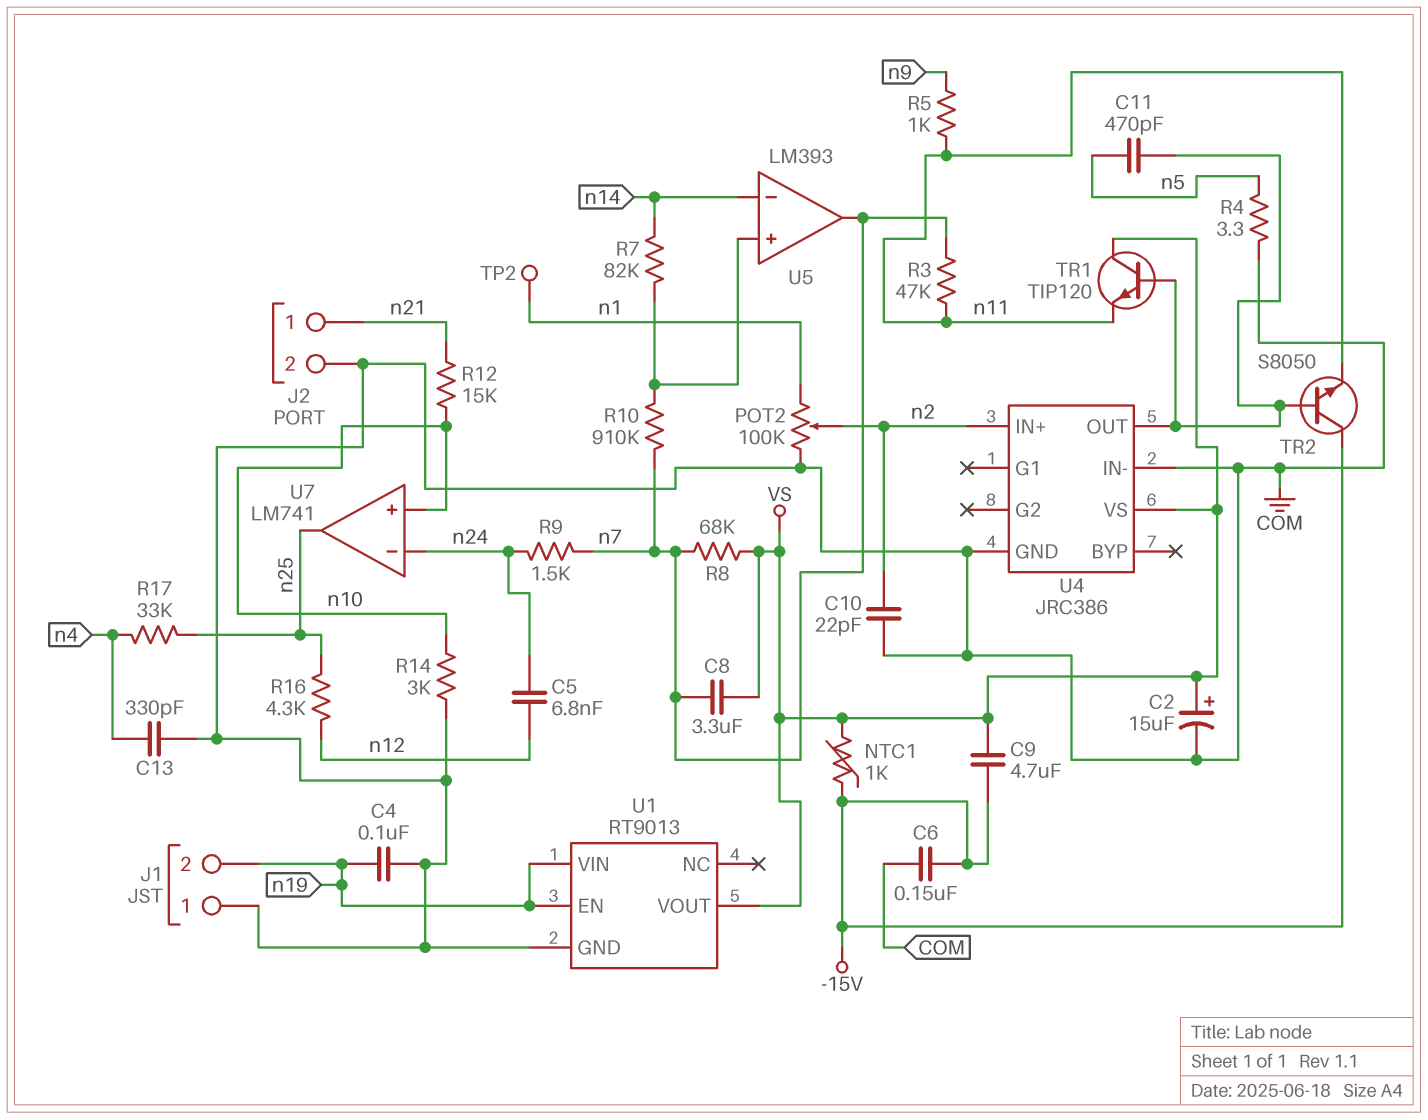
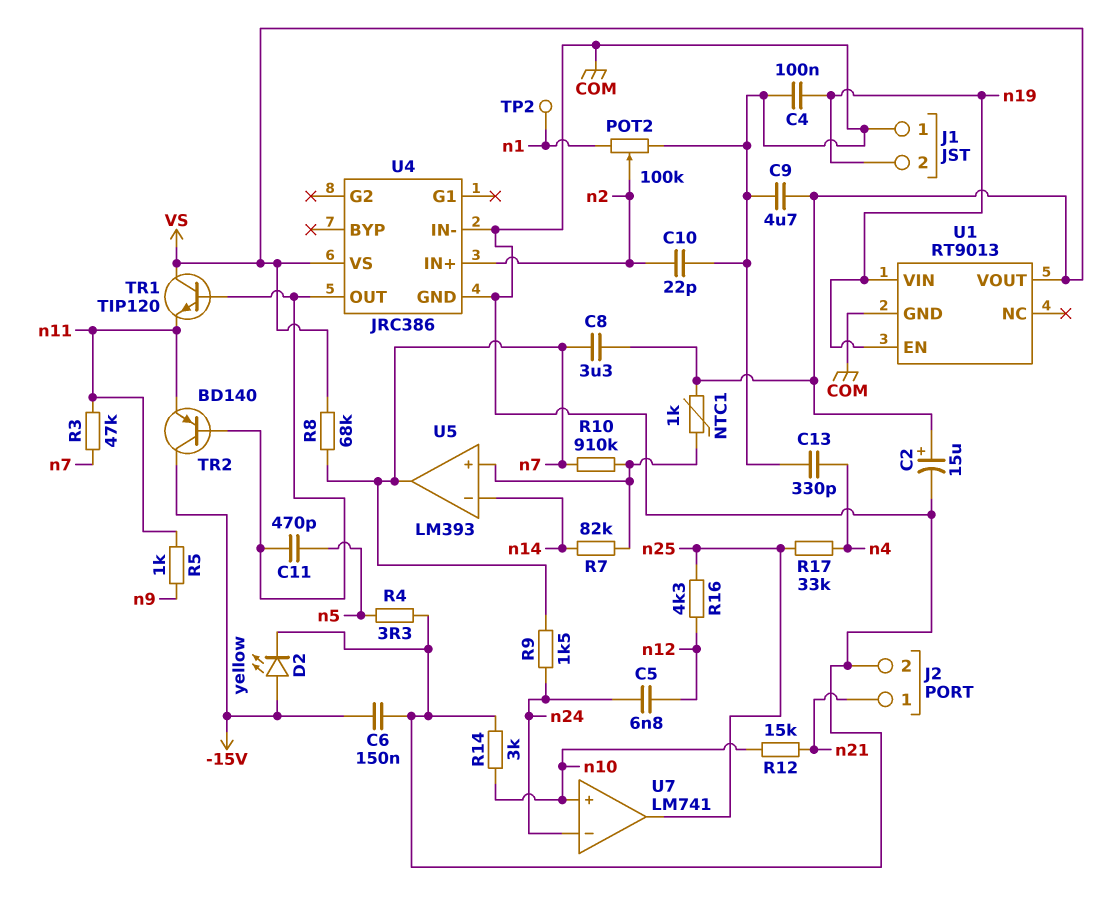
C9: 4.7uF (-15V, VS) -> 4.7uF (COM, VS)
D2: none -> LED yellow (A -15V, K COM)
NTC1: 1k (-15V, VS) -> 1k (U5/in+, VS)
TR2: NPN S8050 (B U4/OUT, C -15V, E n11) -> PNP BD140 (B U4/OUT, C -15V, E n11)

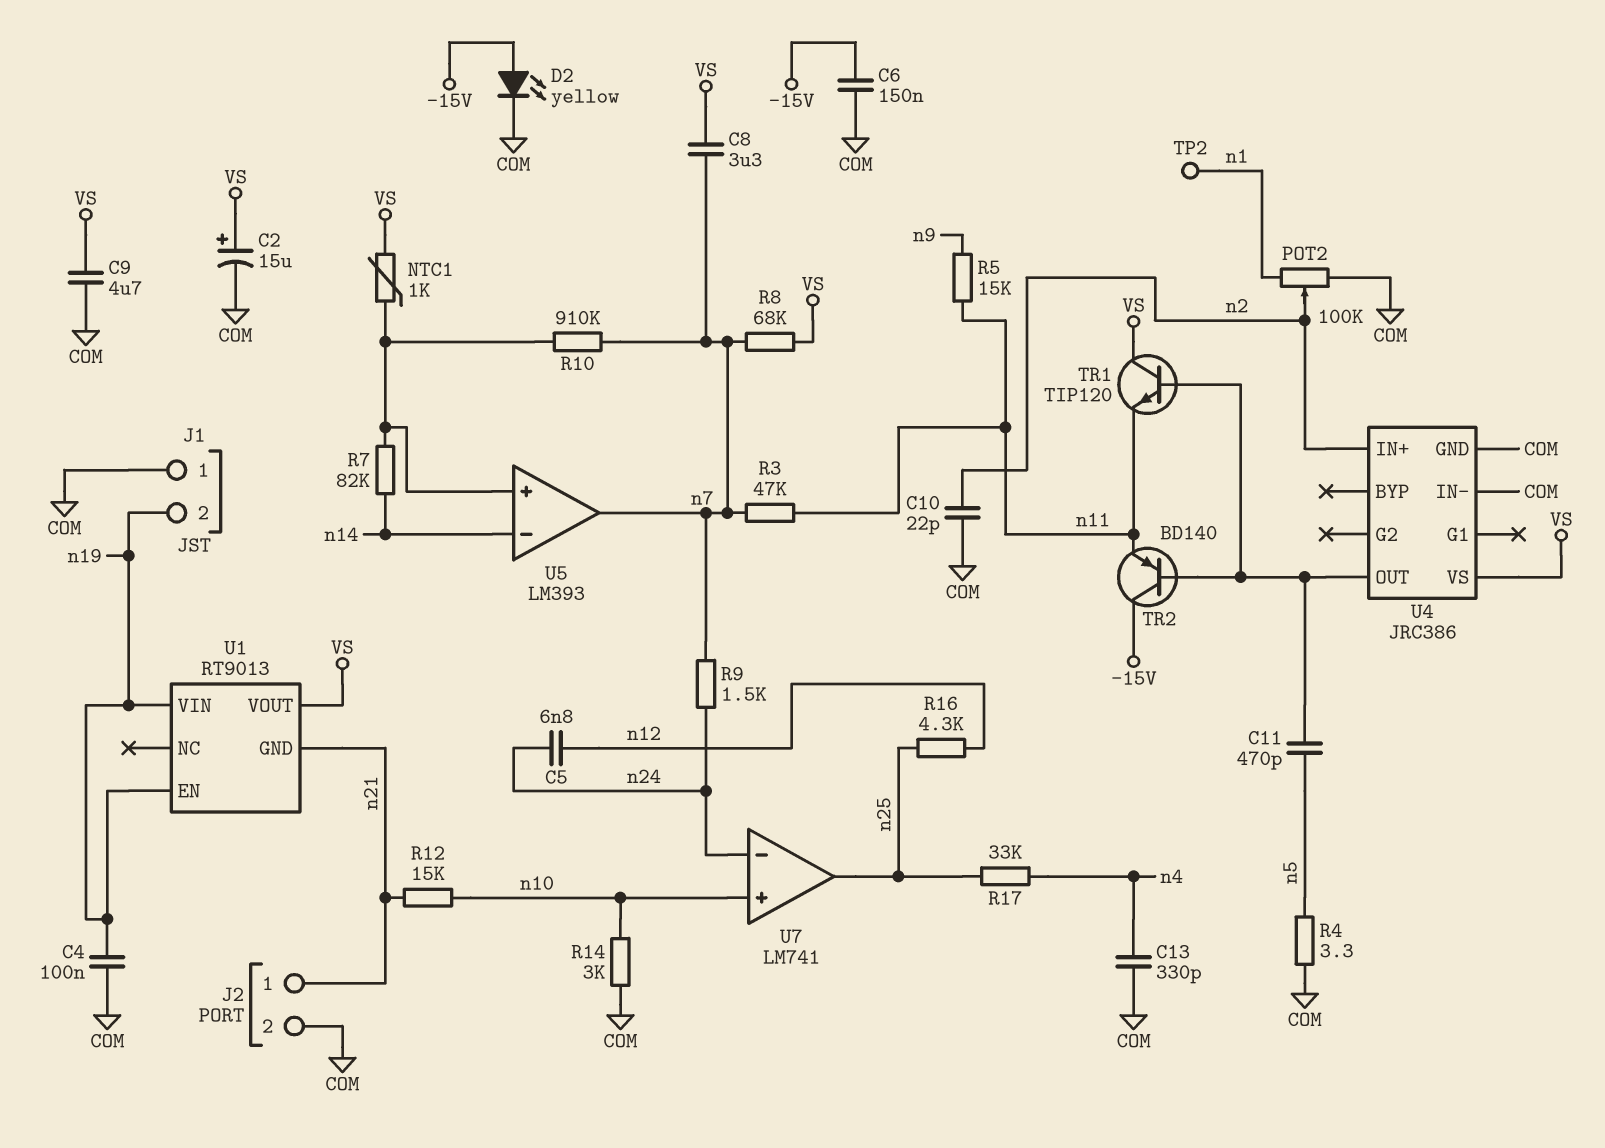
R5: 1k (n9, n11) -> 15k (n9, n11)
U1 pin GND: COM -> n21

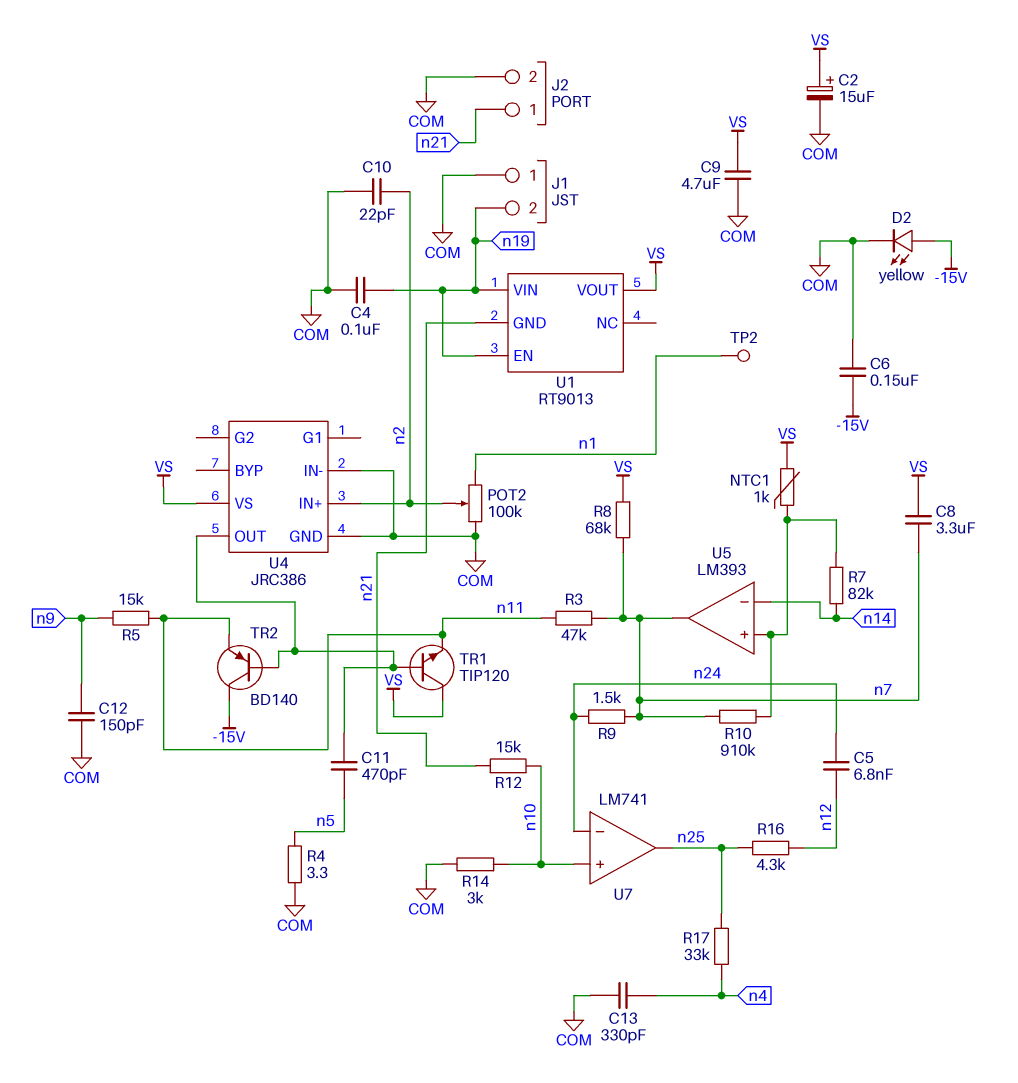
C12: none -> 150pF (COM, n9)

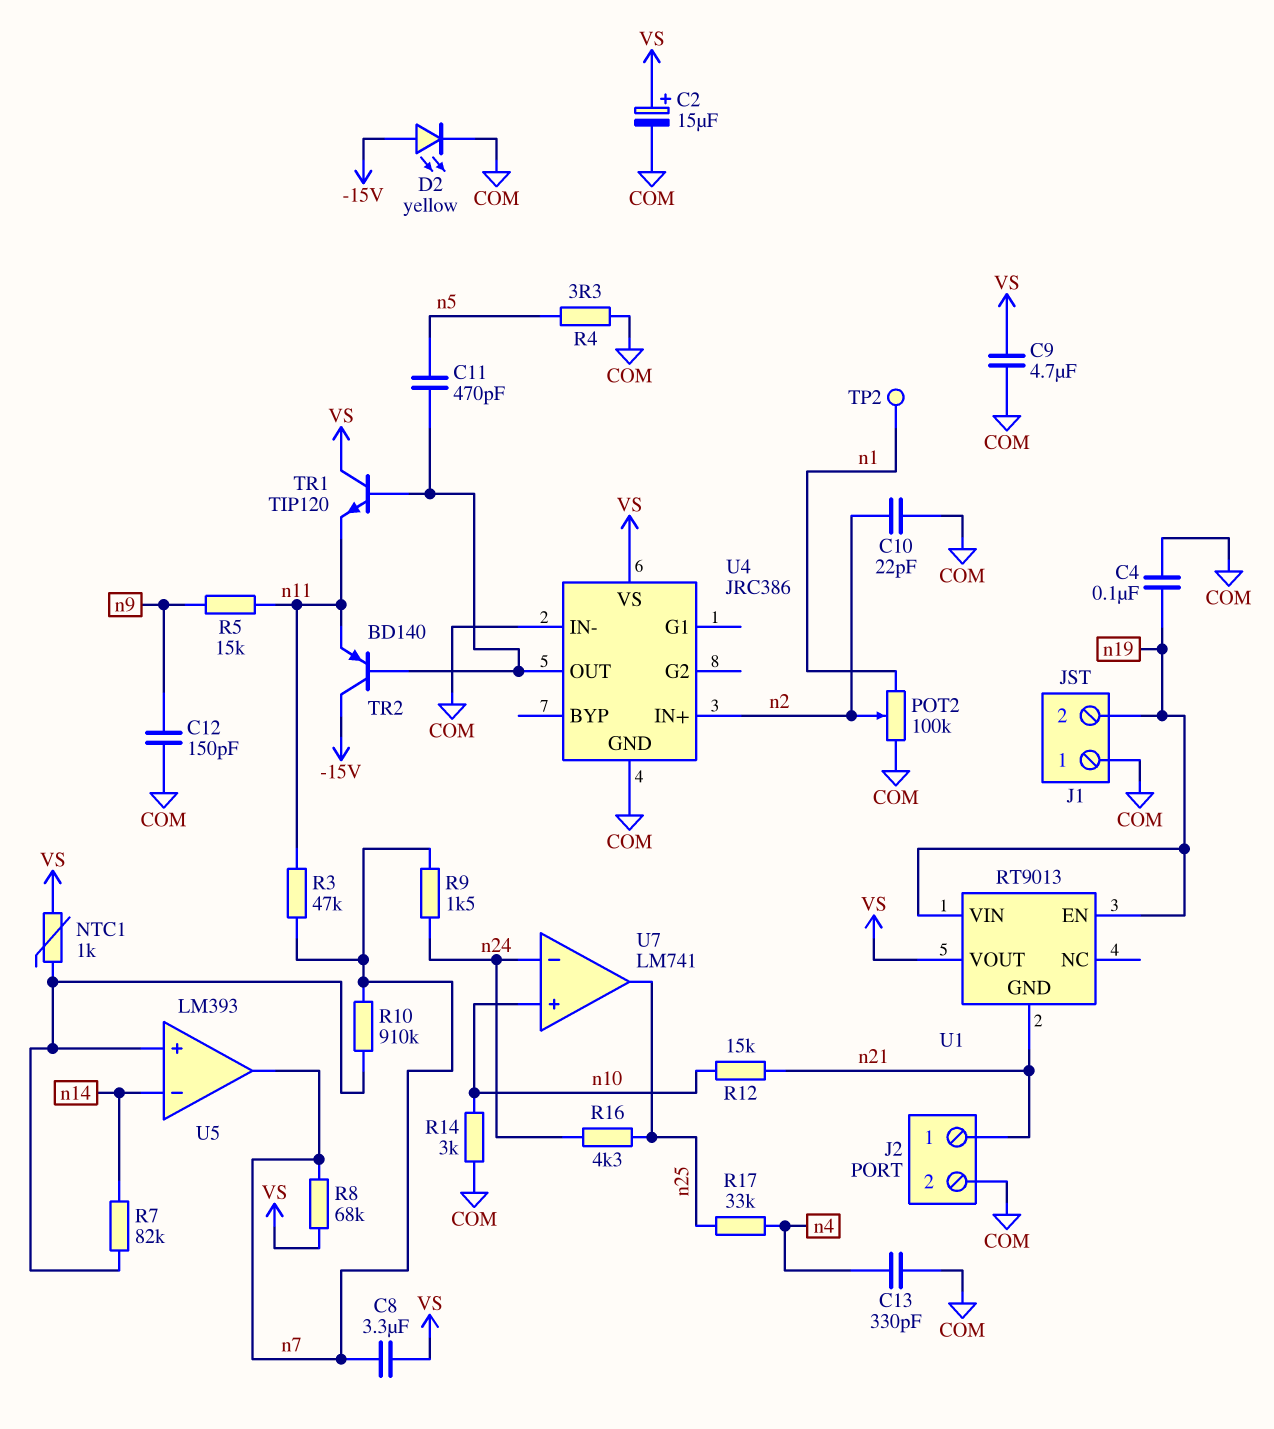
C5: 6.8nF (n12, n24) -> none
C6: 150nF (-15V, COM) -> none
R16: 4.3k (n12, n25) -> 4.3k (n24, n25)

